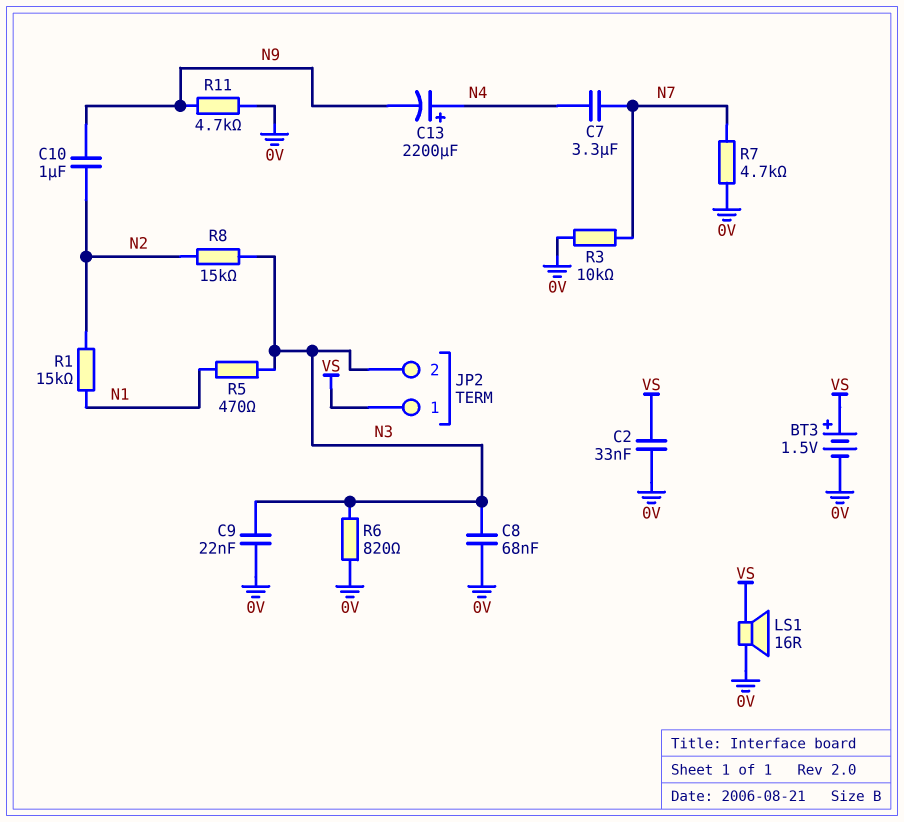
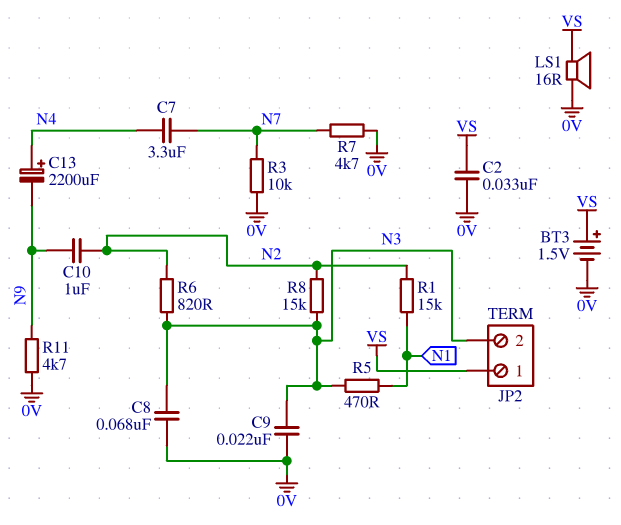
R6: 820 (0V, N3) -> 820 (N2, N3)

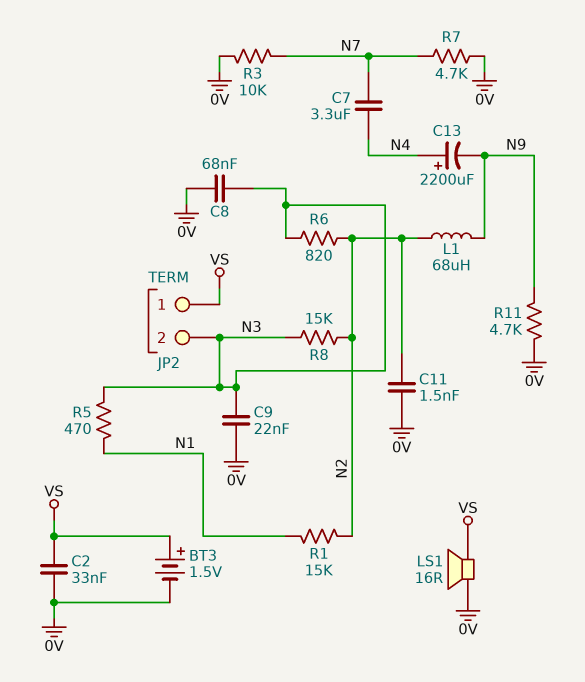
C10: 1uF (N2, N9) -> none
C11: none -> 1.5nF (0V, N2)
L1: none -> 68uH (N2, N9)

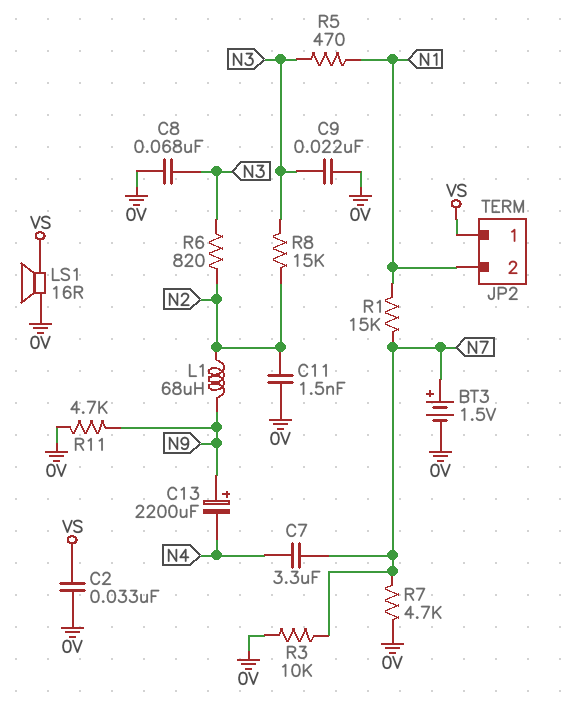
BT3: 1.5V (plus VS, minus 0V) -> 1.5V (plus N7, minus 0V)
C13: 2200uF (plus N4, minus N9) -> 2200uF (plus N9, minus N4)
JP2 pin 2: N3 -> N1
R1: 15k (N1, N2) -> 15k (N1, N7)

